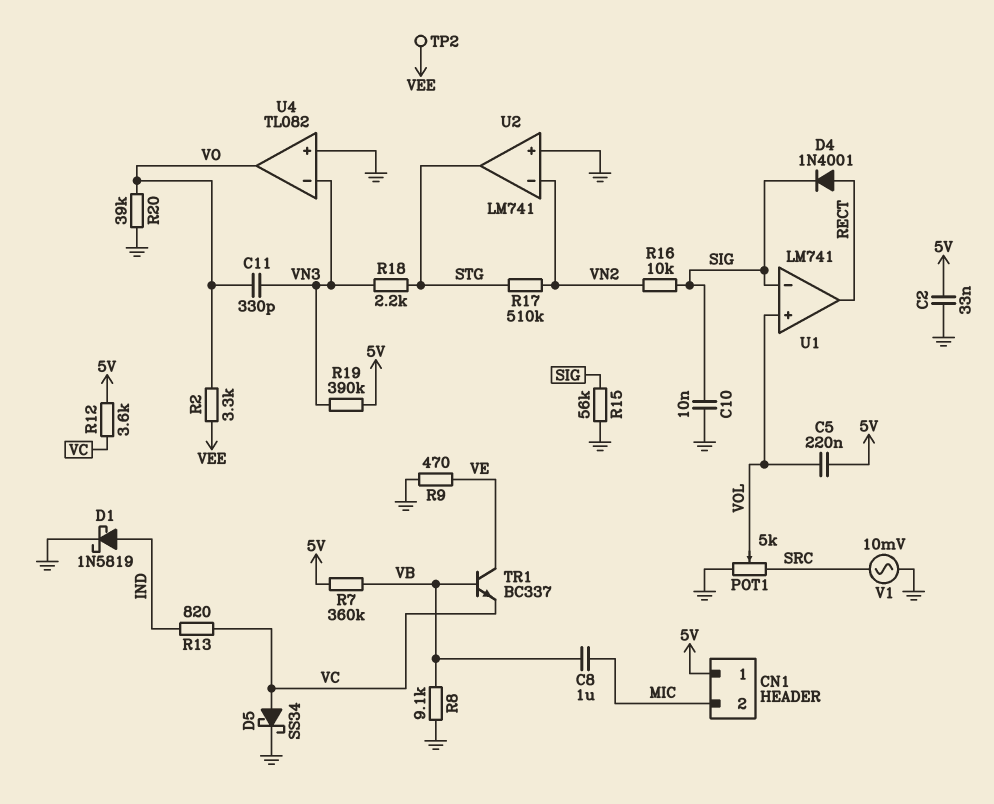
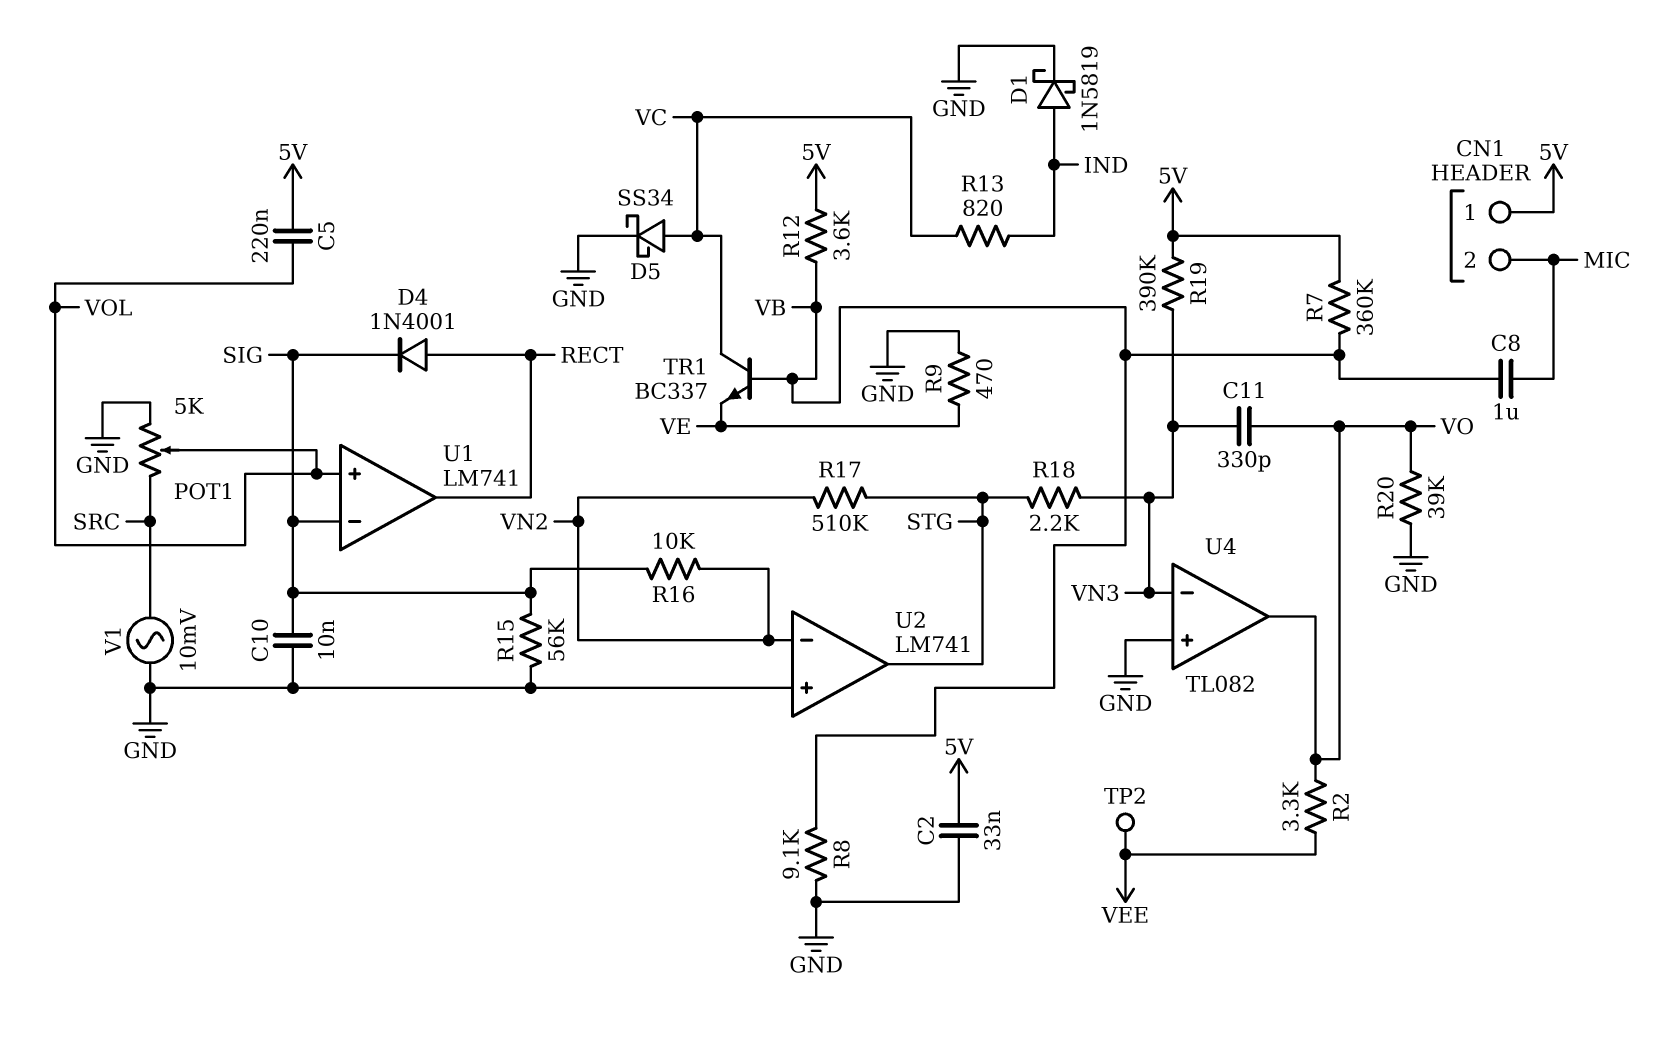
R12: 3.6k (5V, VC) -> 3.6k (5V, VB)
TR1: NPN BC337 (B VB, C VE, E VC) -> NPN BC337 (B VB, C VC, E VE)

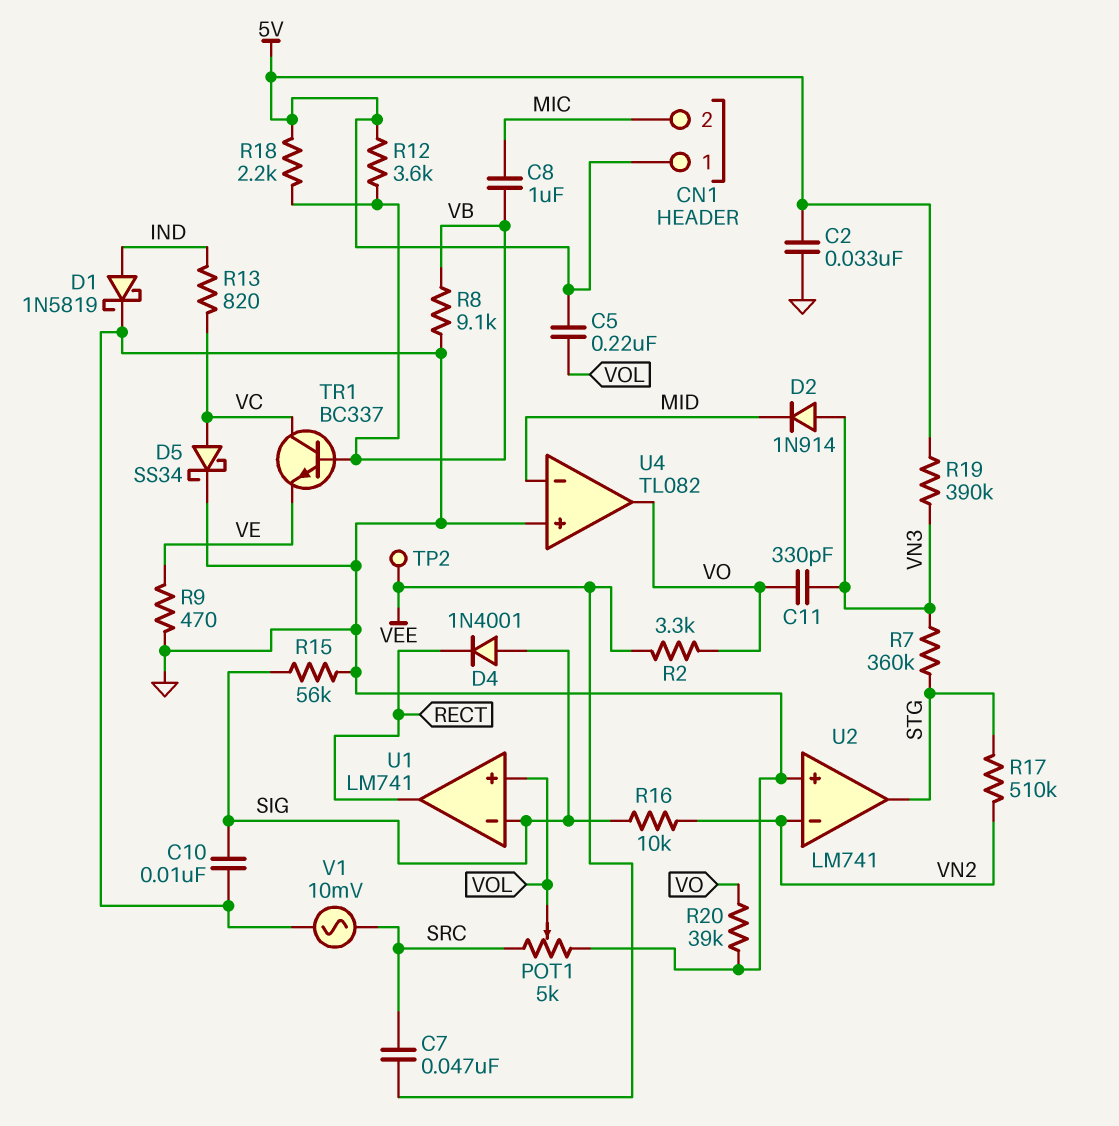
C7: none -> 47nF (SRC, VEE)
D2: none -> diode 1N914 (A VN3, K MID)
D4: diode 1N4001 (A RECT, K SIG) -> diode 1N4001 (A SIG, K RECT)
R7: 360k (5V, VB) -> 360k (STG, VN3)
R18: 2.2k (STG, VN3) -> 2.2k (5V, VB)
U4 pin in-: VN3 -> MID

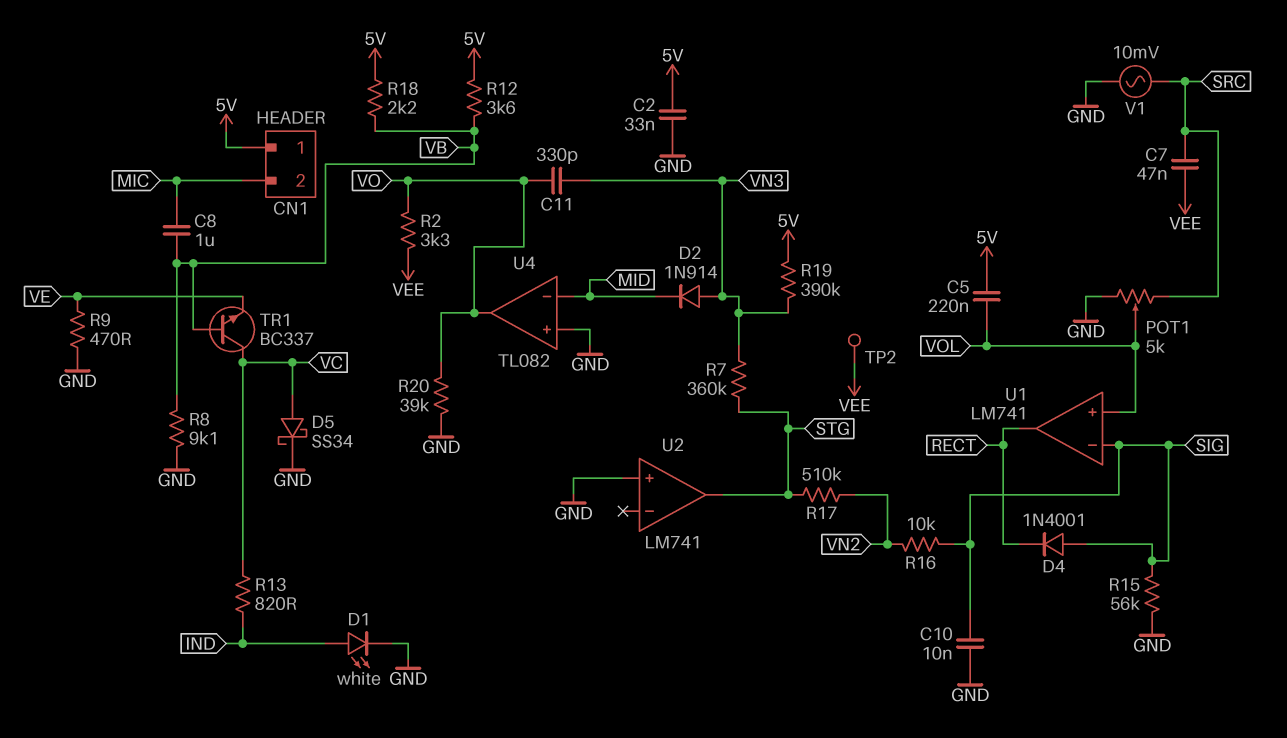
D1: schottky 1N5819 (A IND, K GND) -> LED white (A IND, K GND)
U2 pin in-: VN2 -> none

